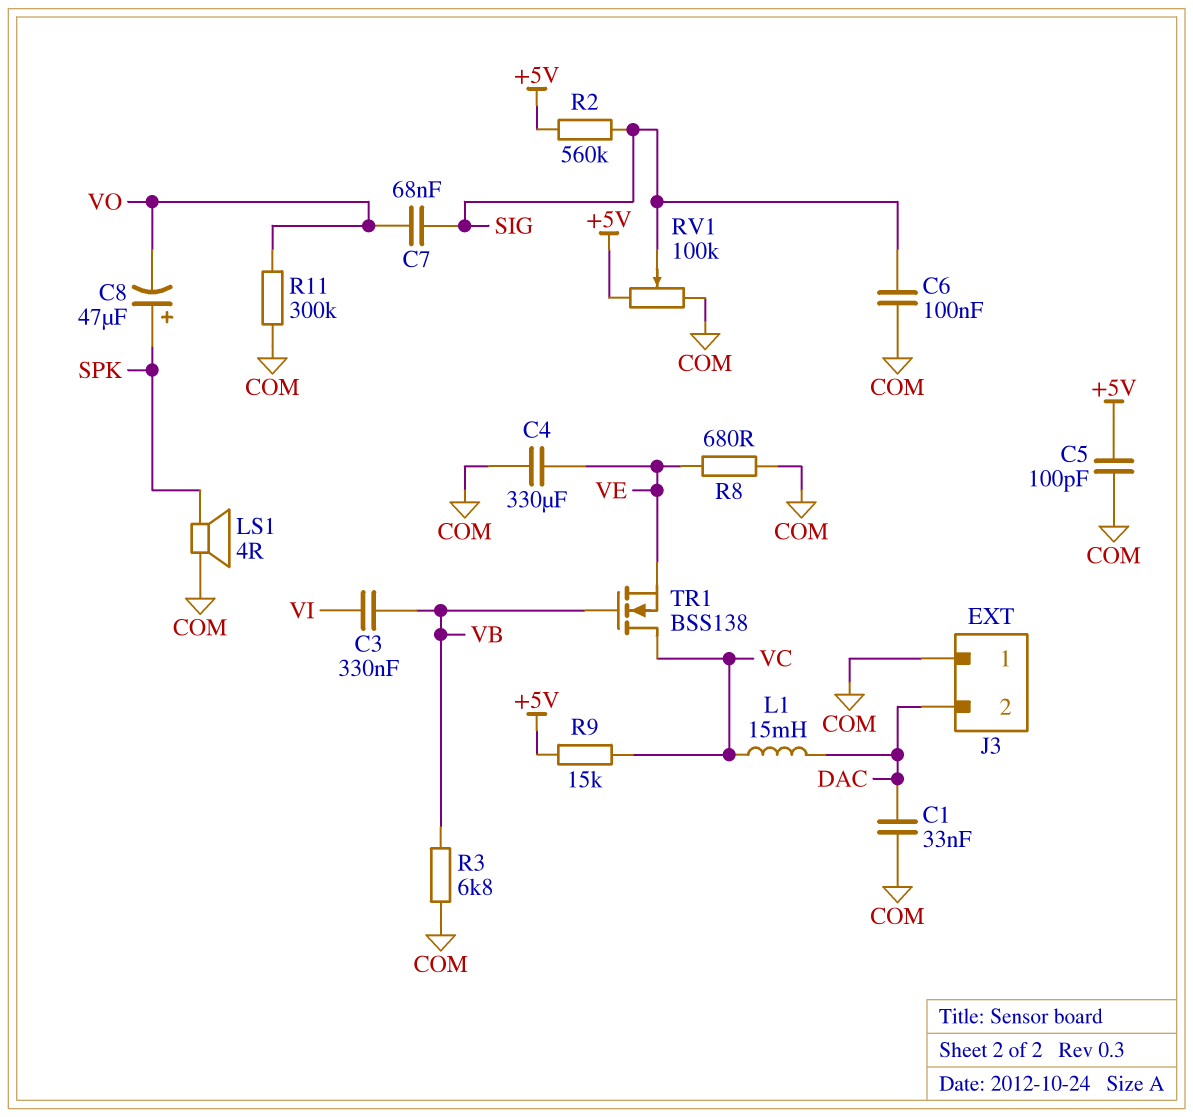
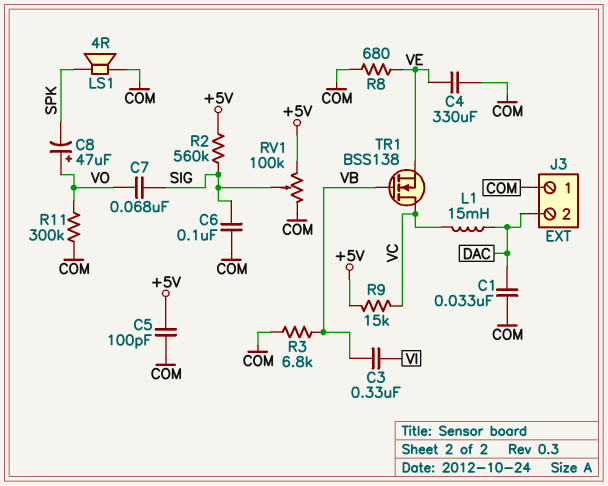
C8: 47uF (plus SPK, minus VO) -> 47uF (plus VO, minus SPK)

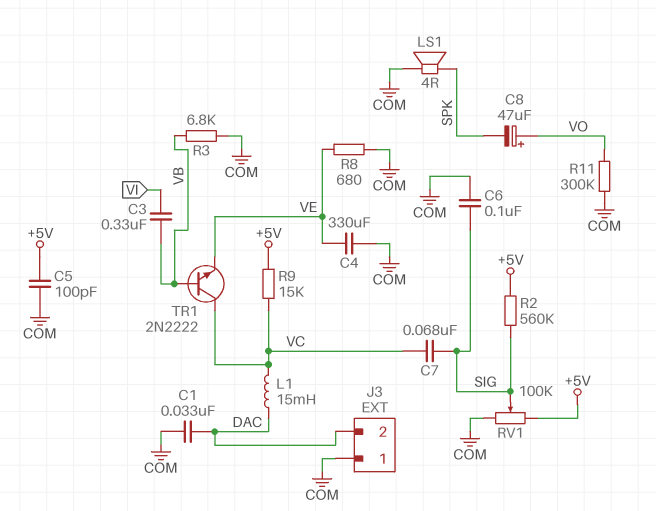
C7: 68nF (SIG, VO) -> 68nF (SIG, VC)
TR1: NMOS BSS138 (G VB, D VC, S VE) -> NPN 2N2222 (B VB, C VC, E VE)

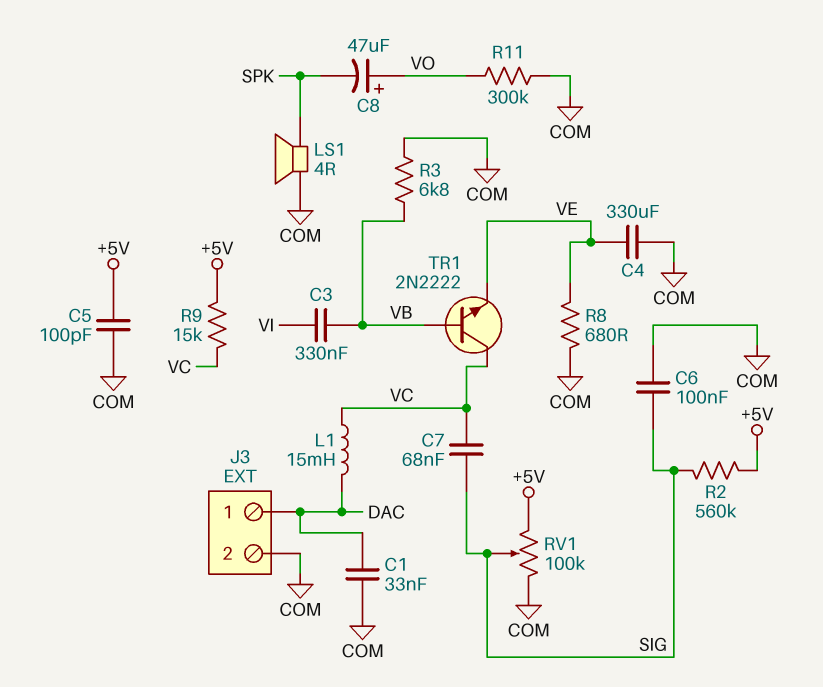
J3 pin 1: COM -> DAC
J3 pin 2: DAC -> COM

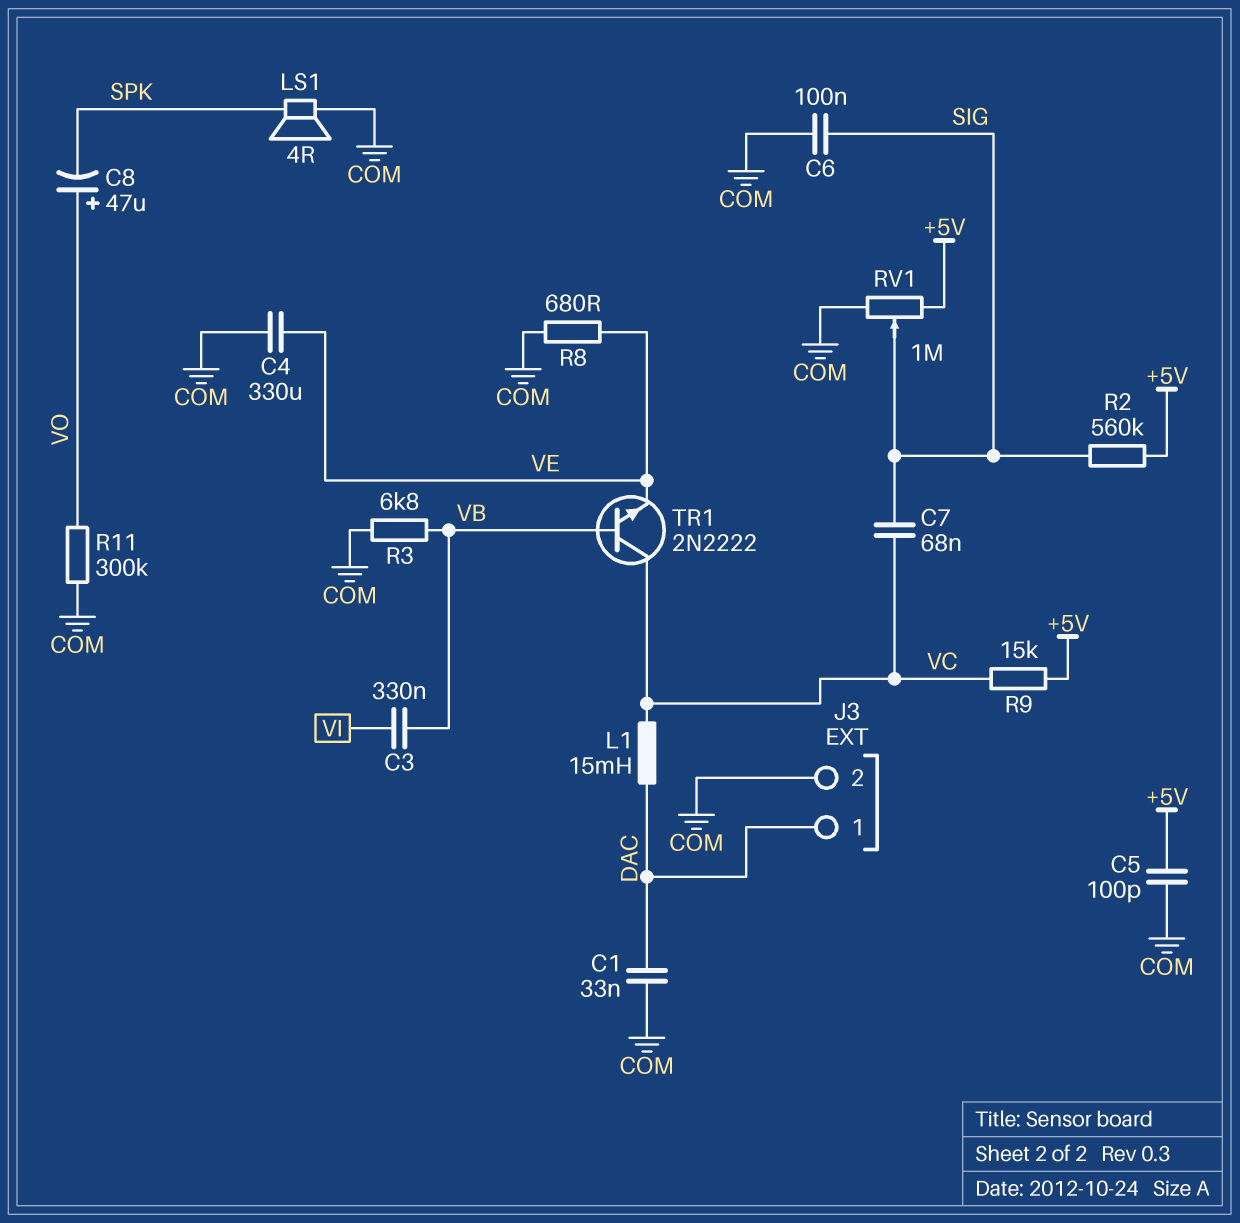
RV1: 100k (+5V, COM, wiper SIG) -> 1M (+5V, COM, wiper SIG)

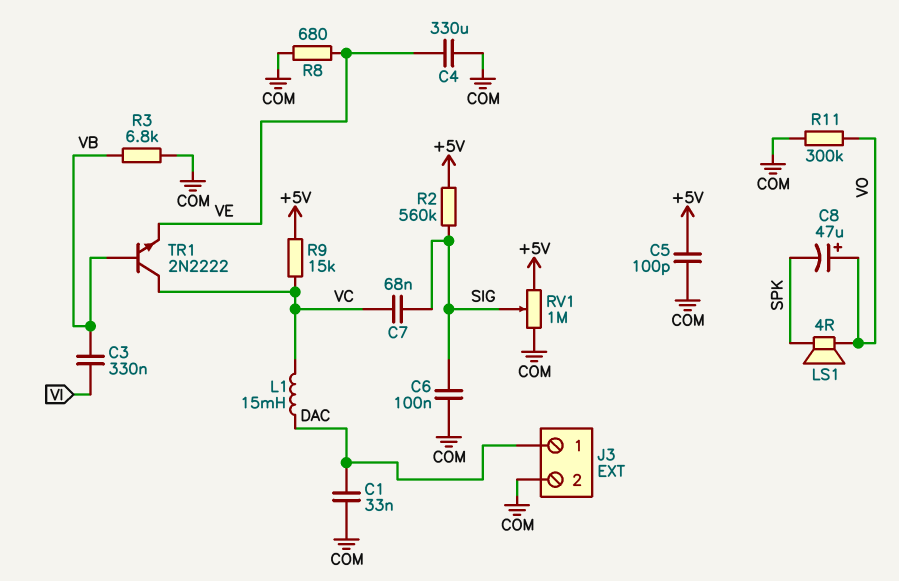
LS1: speaker 4R (COM, SPK) -> speaker 4R (SPK, VO)

